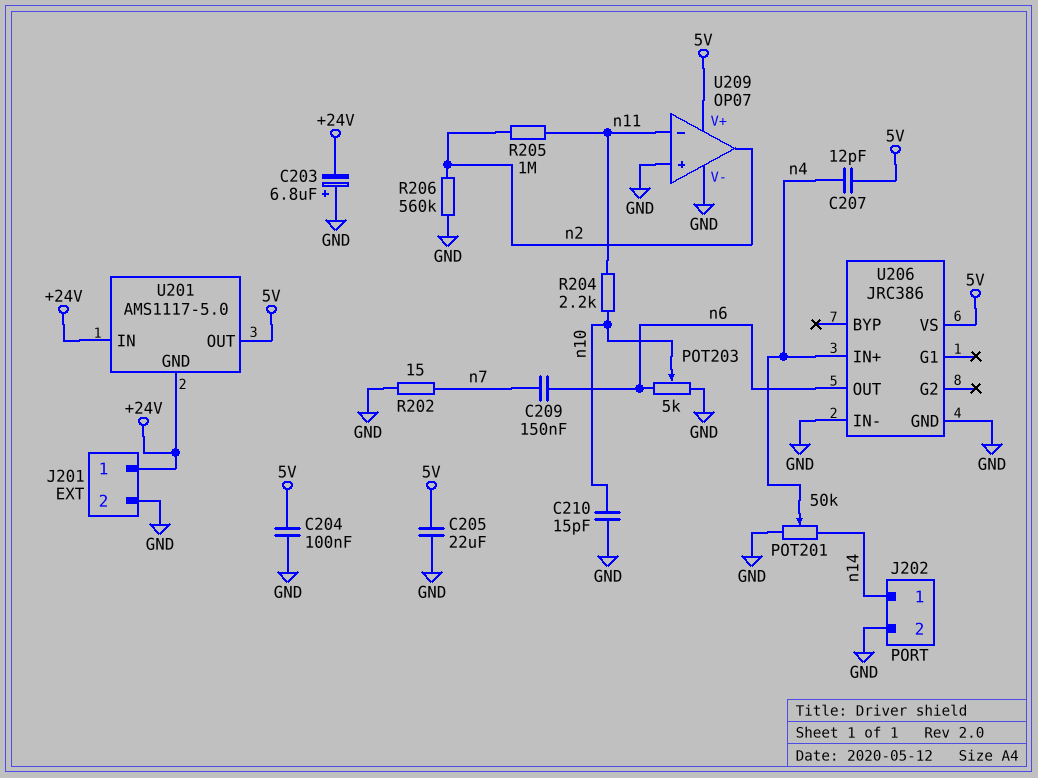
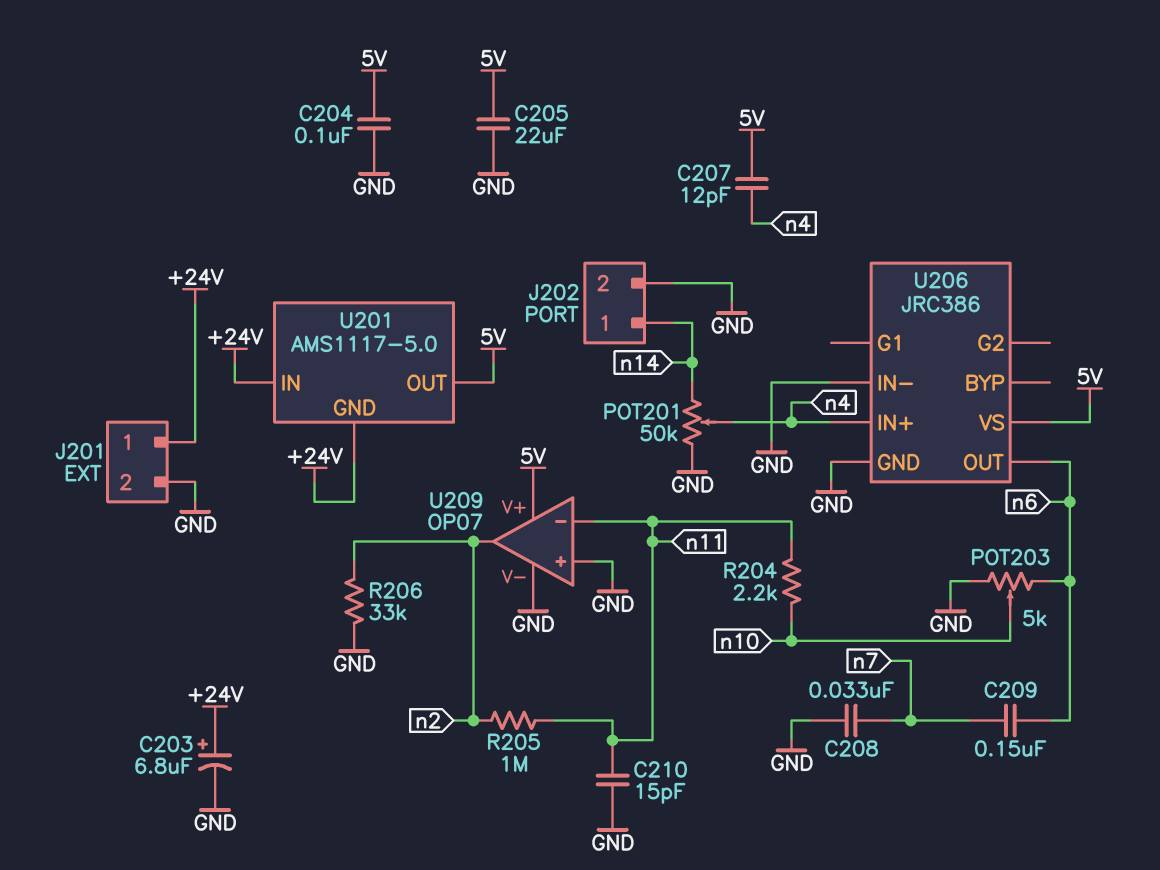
C203: 6.8uF (plus GND, minus +24V) -> 6.8uF (plus +24V, minus GND)
C208: none -> 33nF (GND, n7)
C210: 15pF (GND, n10) -> 15pF (GND, n11)
R202: 15 (GND, n7) -> none
R206: 560k (GND, n2) -> 33k (GND, n2)

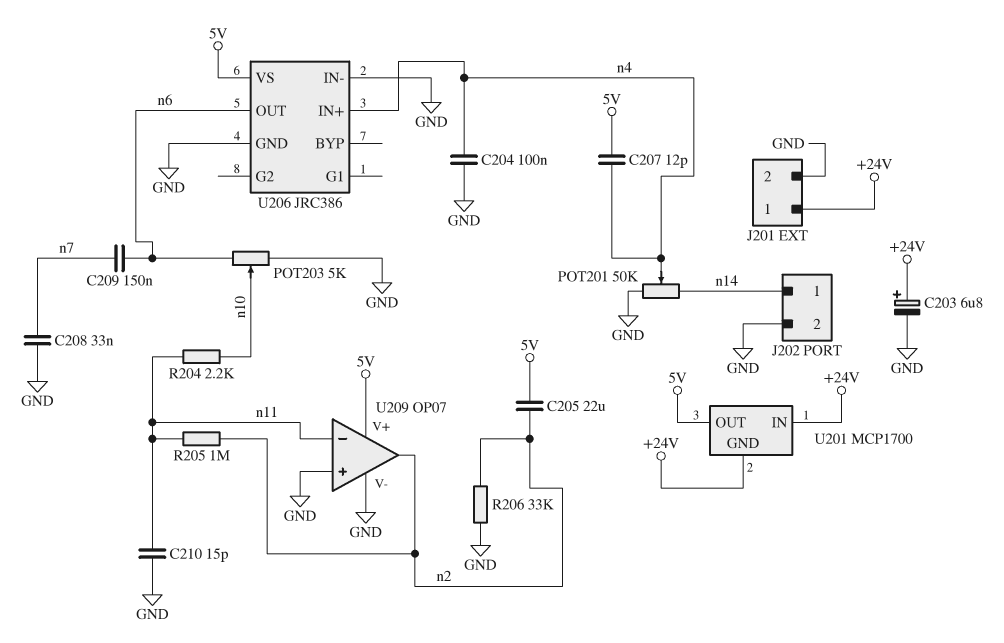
C204: 100nF (5V, GND) -> 100nF (GND, n4)
C205: 22uF (5V, GND) -> 22uF (5V, n2)
U201: AMS1117-5.0 -> MCP1700

